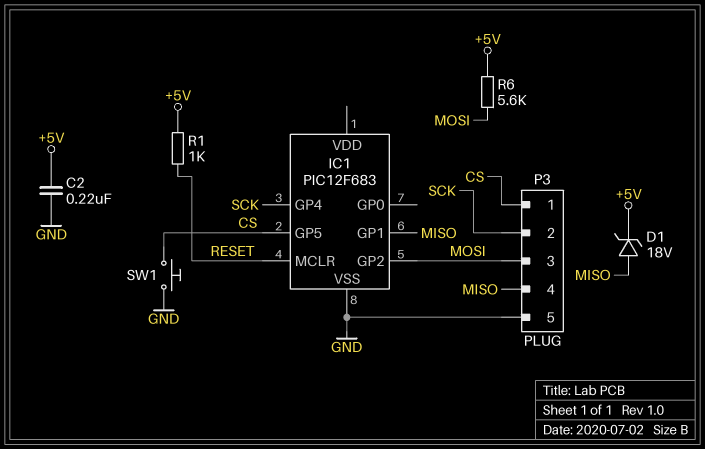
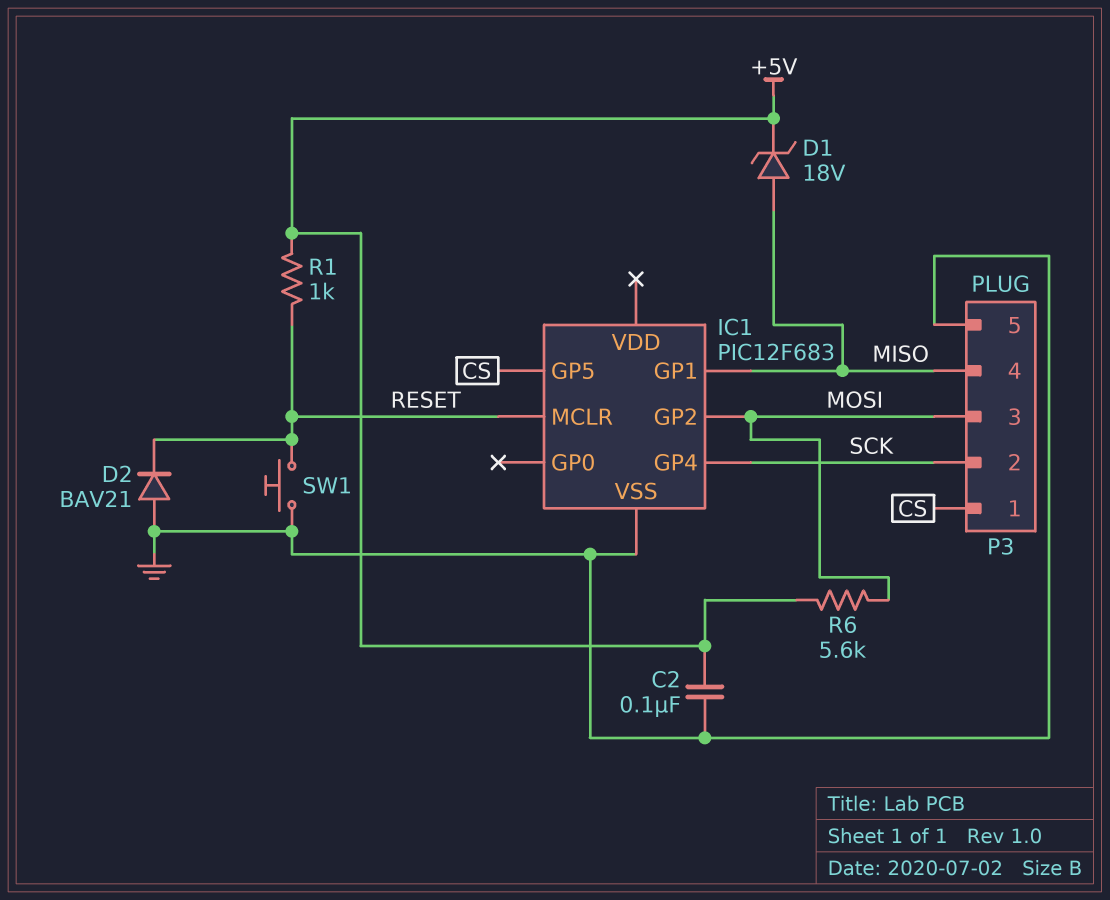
C2: 220nF (+5V, GND) -> 100nF (+5V, GND)
D2: none -> diode BAV21 (A GND, K RESET)
SW1: button (CS, GND) -> button (GND, RESET)

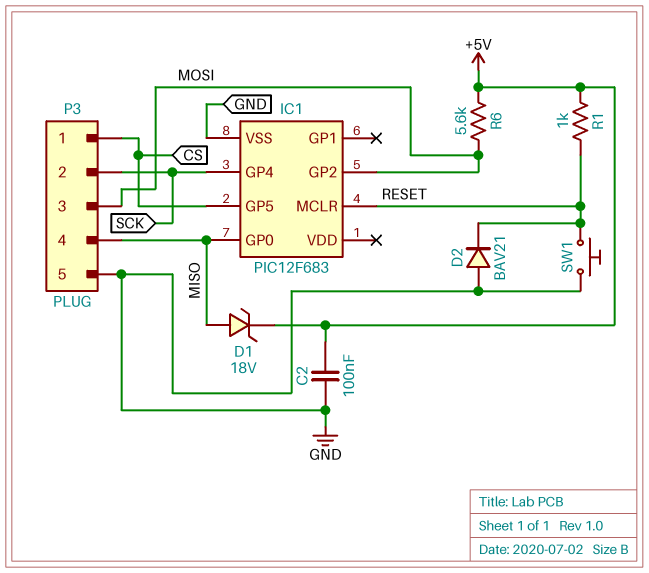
IC1 pin GP0: none -> MISO
IC1 pin GP1: MISO -> none

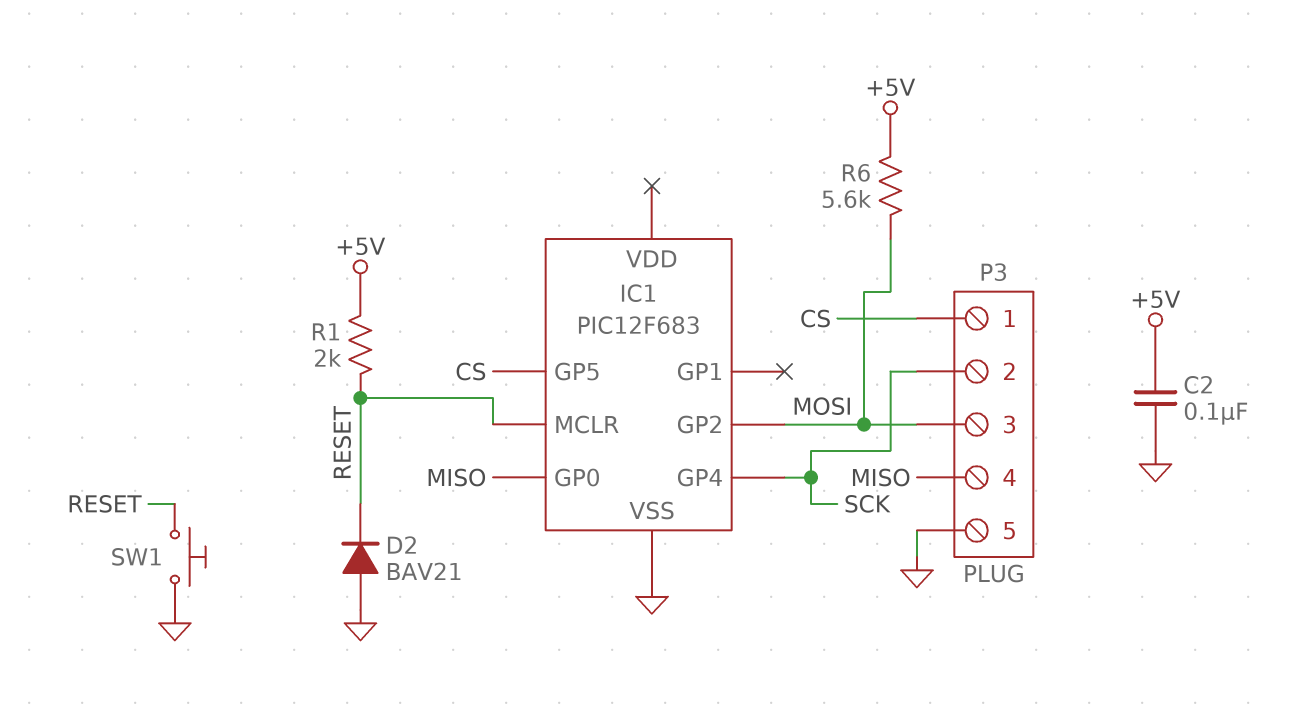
D1: zener 18V (A MISO, K +5V) -> none
R1: 1k (+5V, RESET) -> 2k (+5V, RESET)

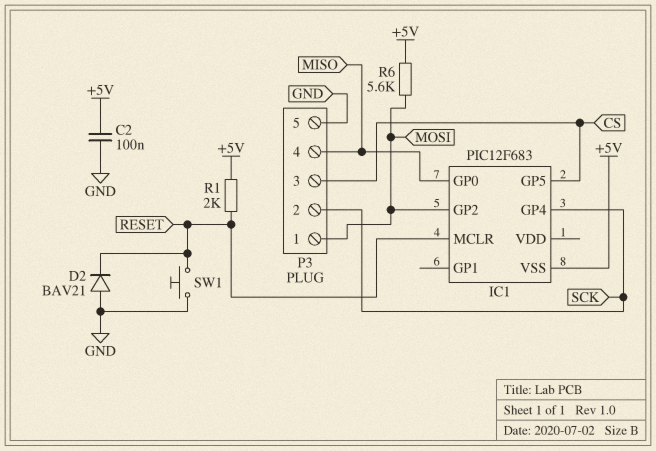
IC1 pin VSS: GND -> +5V
P3 pin 1: CS -> MOSI
P3 pin 3: MOSI -> CS

